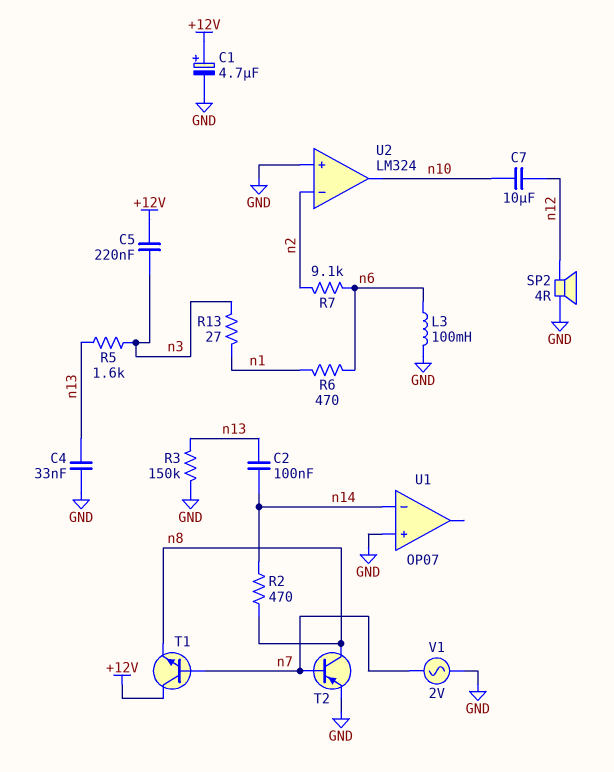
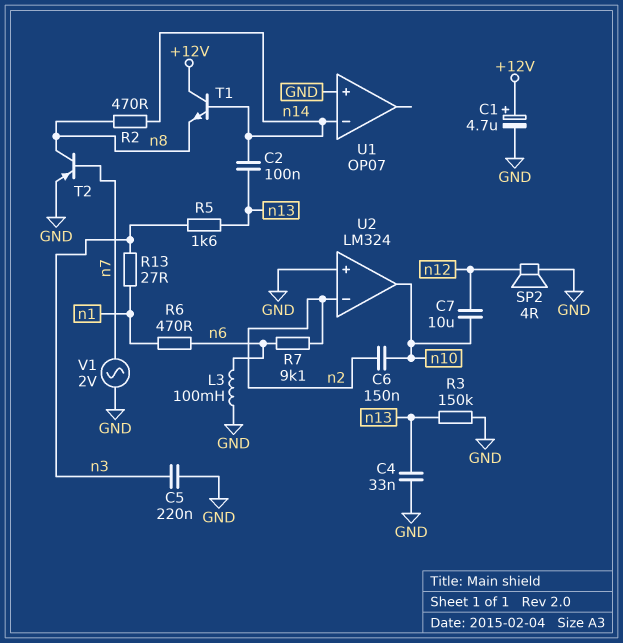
C5: 220nF (+12V, n3) -> 220nF (GND, n3)
C6: none -> 150nF (n2, n10)
T1: NPN (B n7, C +12V, E n8) -> NPN (B n14, C +12V, E n8)

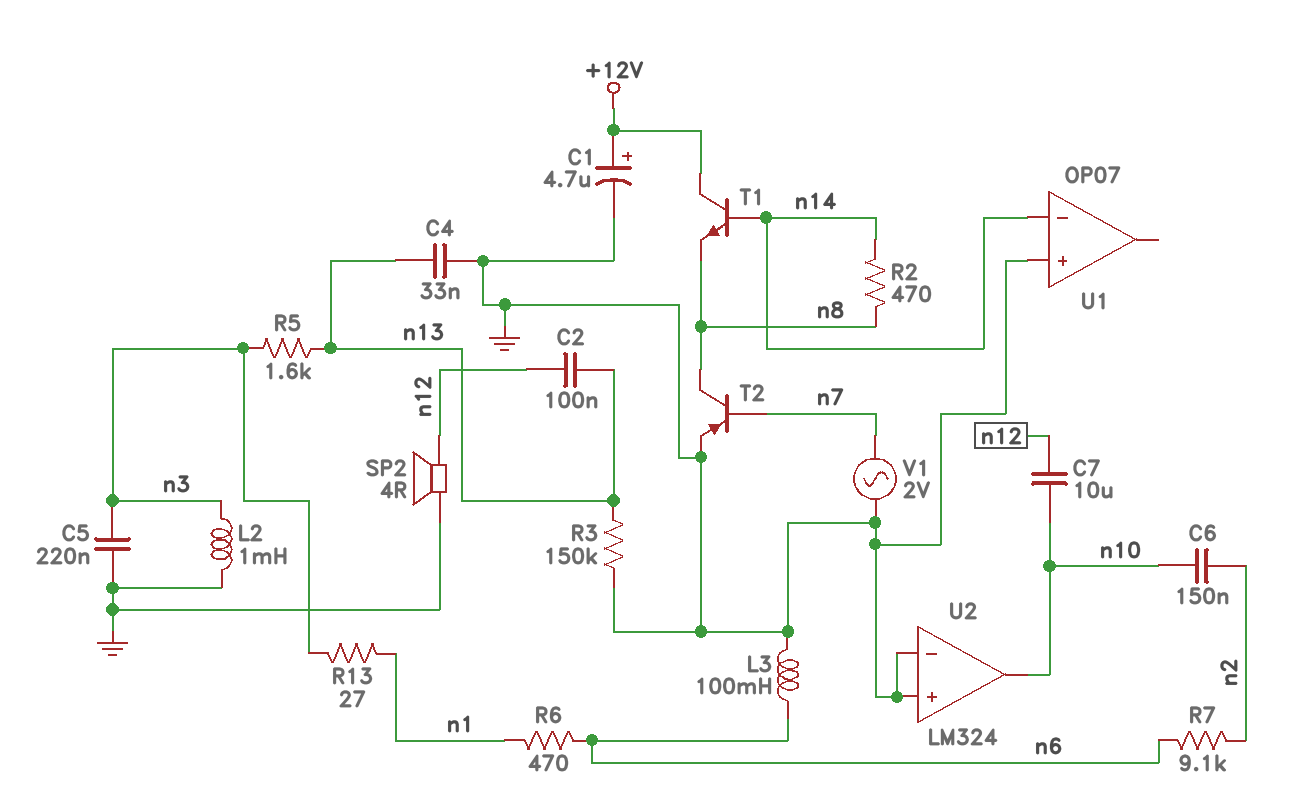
C2: 100nF (n13, n14) -> 100nF (n12, n13)
L2: none -> 1mH (GND, n3)
U2 pin in-: n2 -> GND

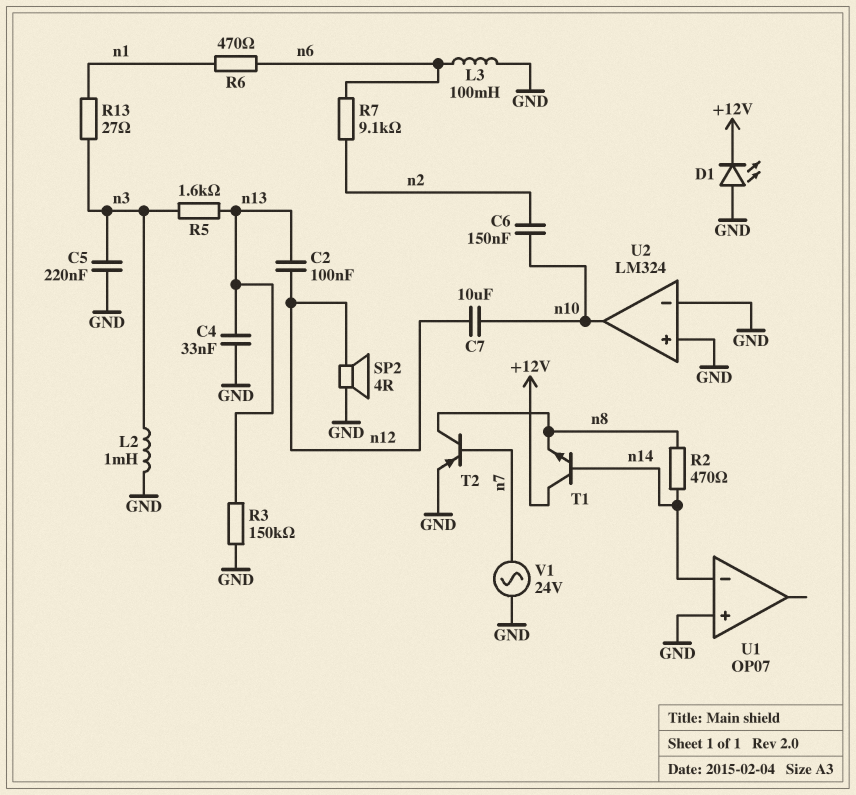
C1: 4.7uF (plus +12V, minus GND) -> none
D1: none -> LED (A GND, K +12V)
V1: AC 2V (GND, n7) -> AC 24V (GND, n7)

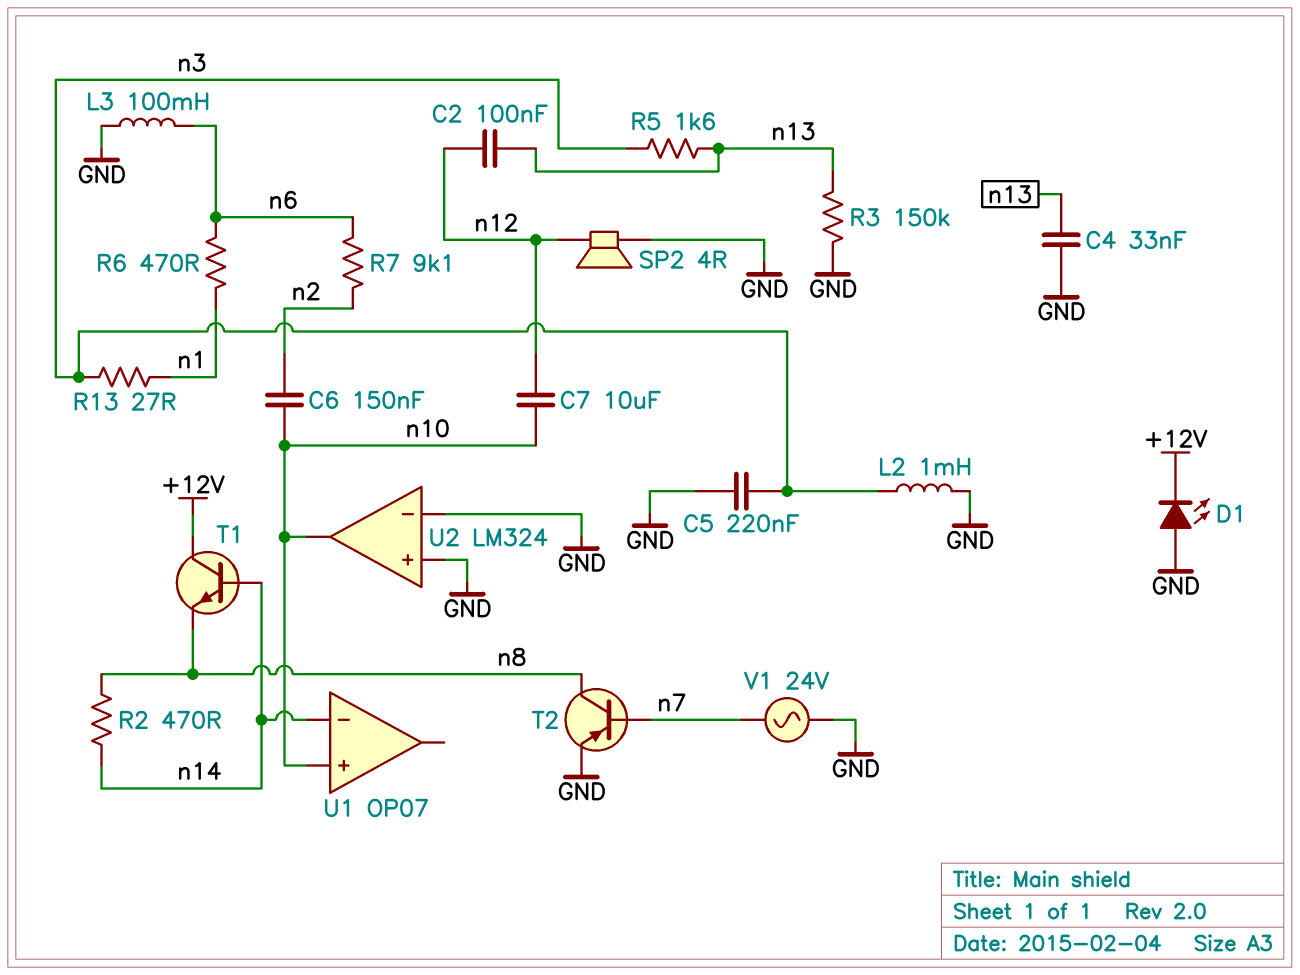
U1 pin in+: GND -> n10

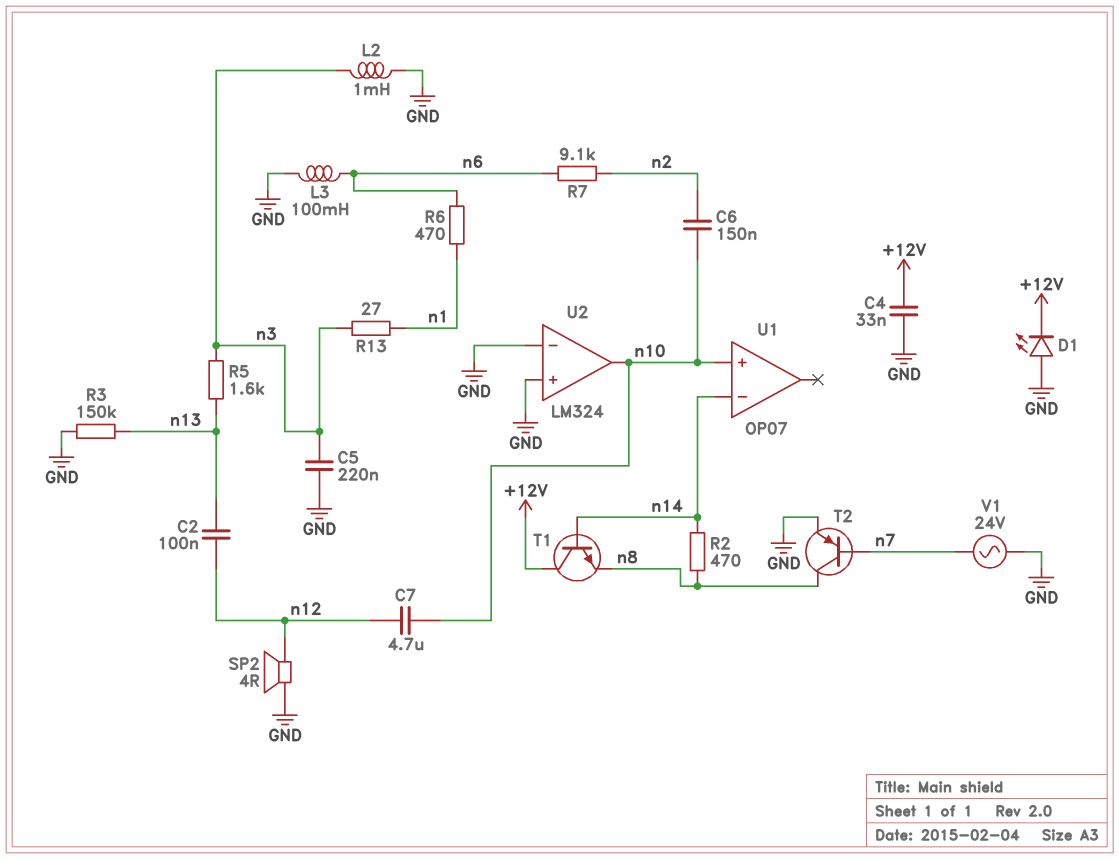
C4: 33nF (GND, n13) -> 33nF (+12V, GND)
C7: 10uF (n10, n12) -> 4.7uF (n10, n12)

